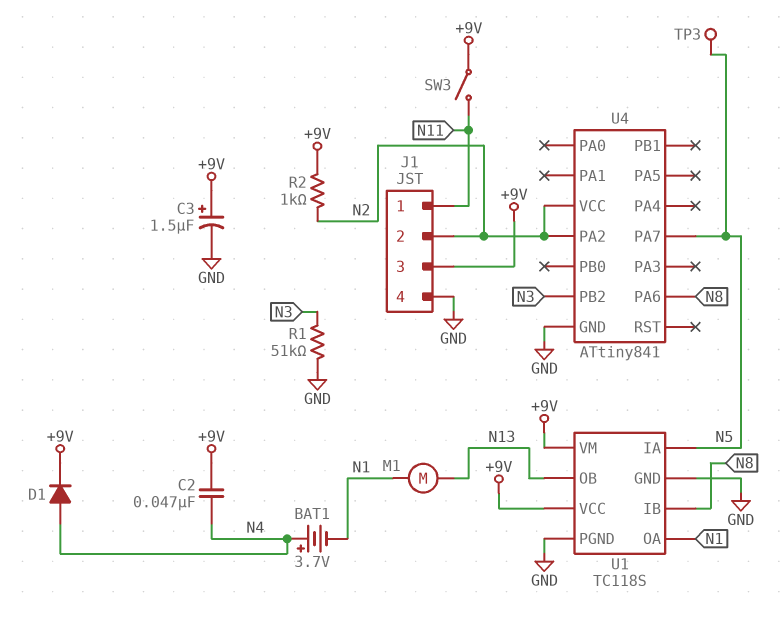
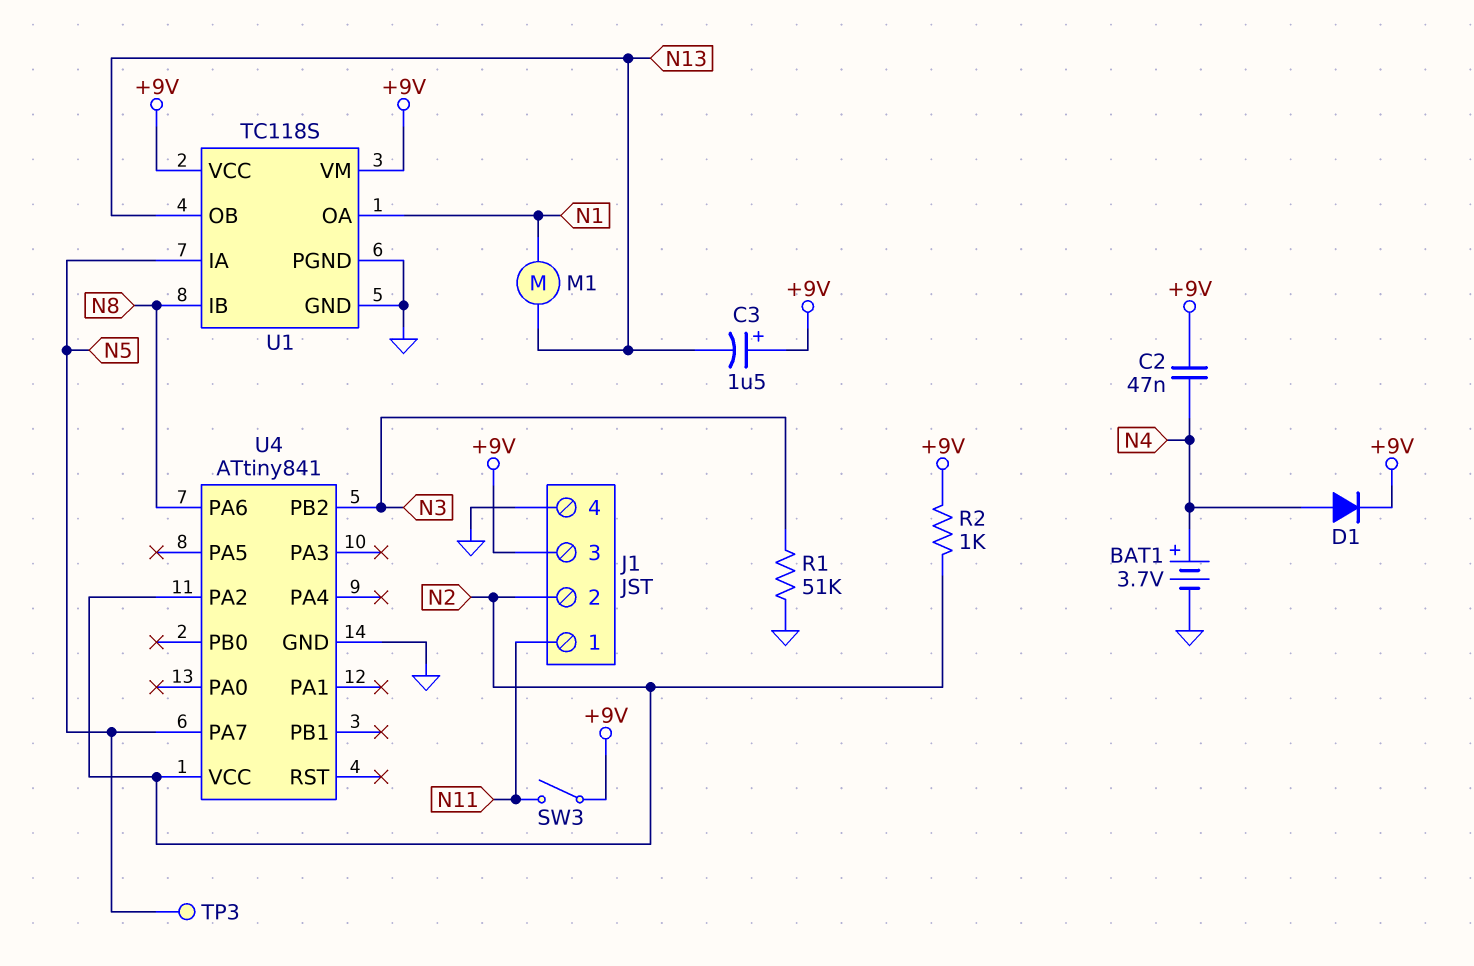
BAT1: 3.7V (plus N4, minus N1) -> 3.7V (plus N4, minus GND)
C3: 1.5uF (plus +9V, minus GND) -> 1.5uF (plus +9V, minus N13)

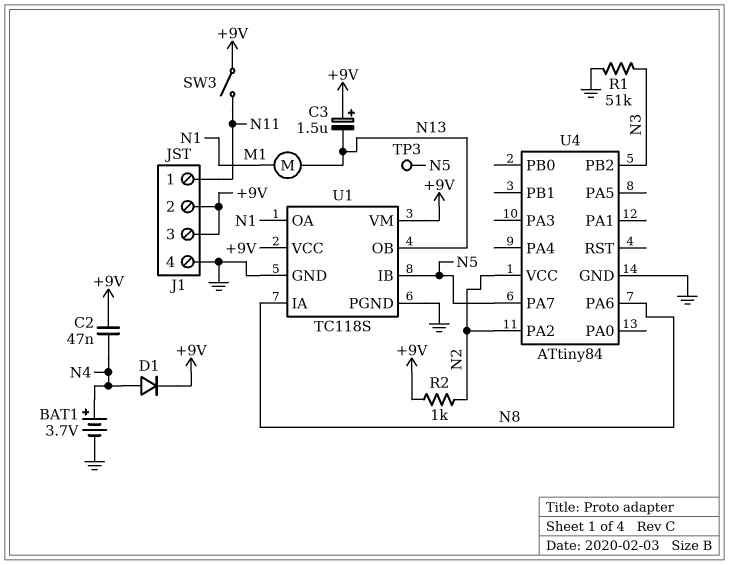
J1 pin 2: N2 -> +9V
U1 pin IA: N5 -> N8
U1 pin IB: N8 -> N5
U4: ATtiny841 -> ATtiny84

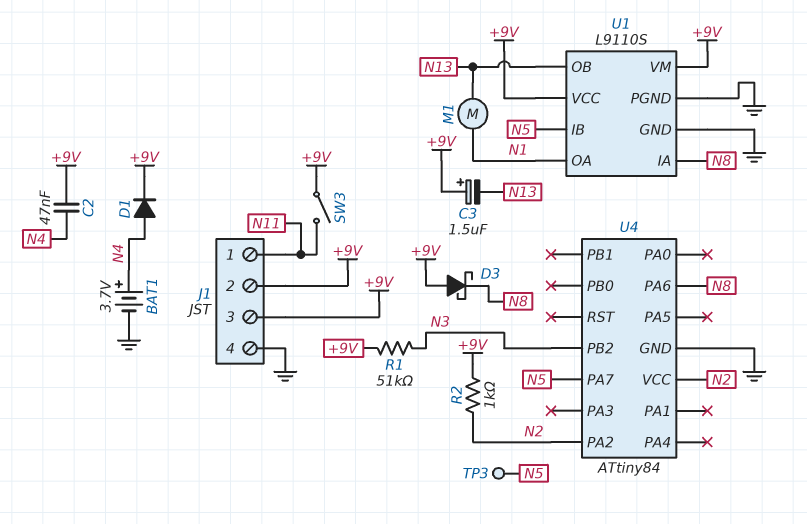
D3: none -> schottky (A +9V, K N8)
R1: 51k (GND, N3) -> 51k (+9V, N3)
U1: TC118S -> L9110S

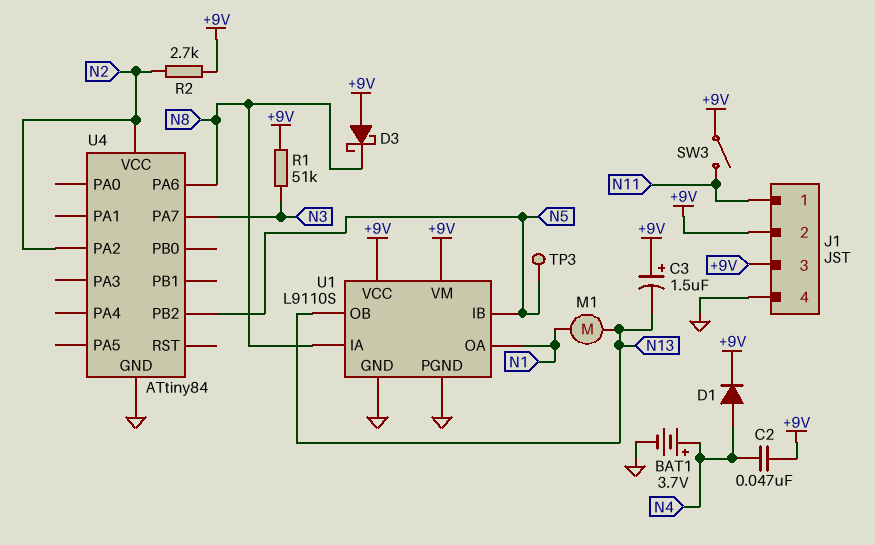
R2: 1k (+9V, N2) -> 2.7k (+9V, N2)
U4 pin PA7: N5 -> N3
U4 pin PB2: N3 -> N5

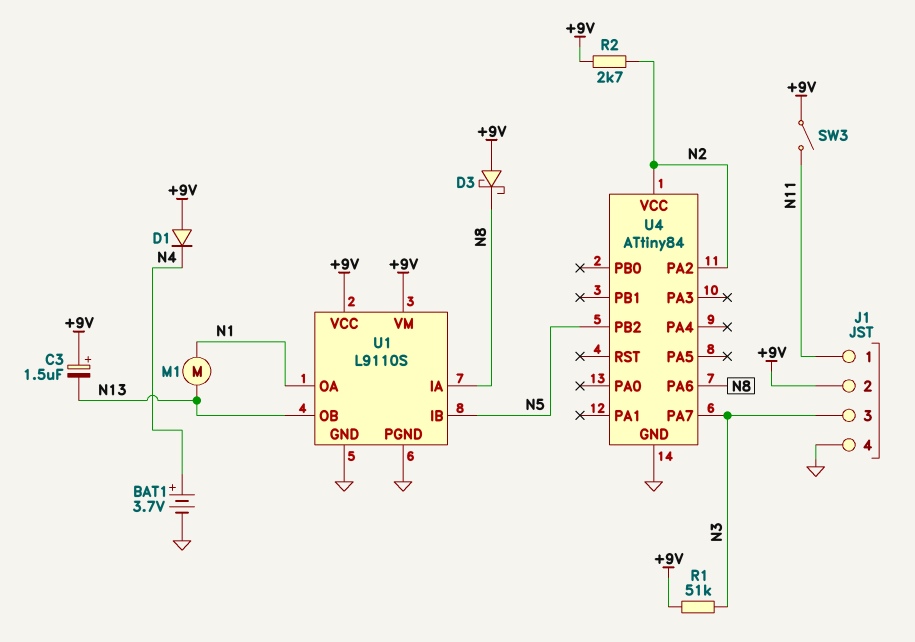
C2: 47nF (+9V, N4) -> none
D1: diode (A N4, K +9V) -> diode (A +9V, K N4)
J1 pin 3: +9V -> N3
TP3: test point (N5) -> none

